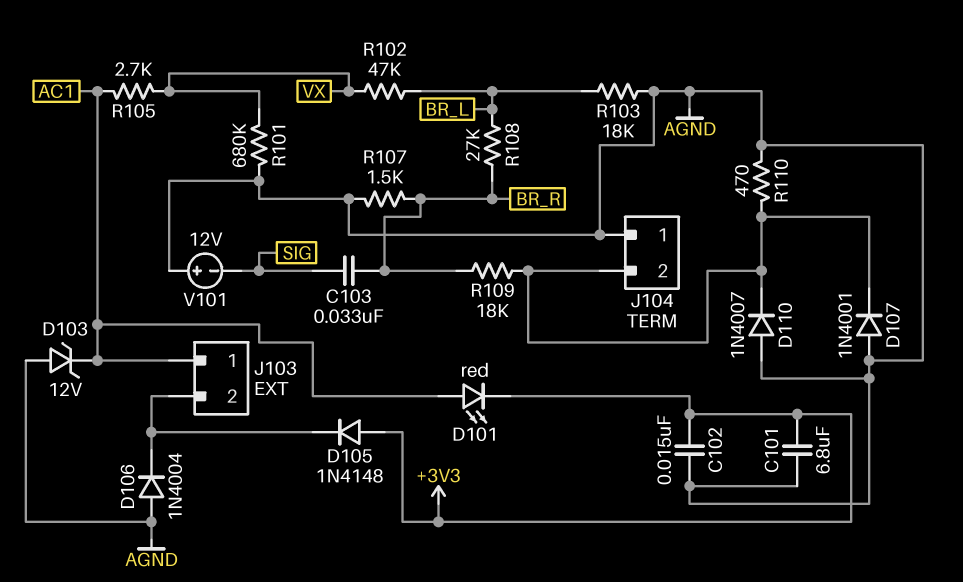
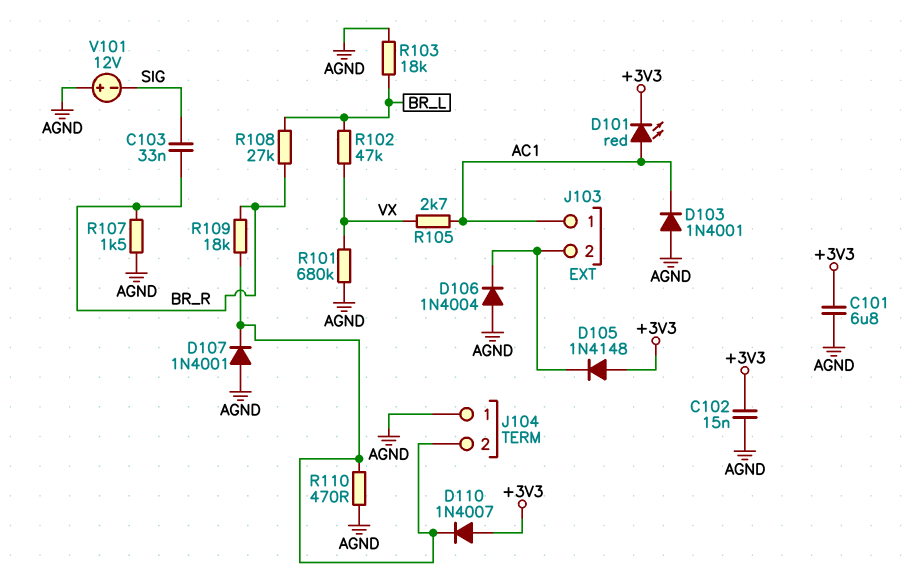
D103: zener 12V (A AGND, K AC1) -> diode 1N4001 (A AGND, K AC1)
D110: diode 1N4007 (A AGND, K J104/2) -> diode 1N4007 (A +3V3, K J104/2)

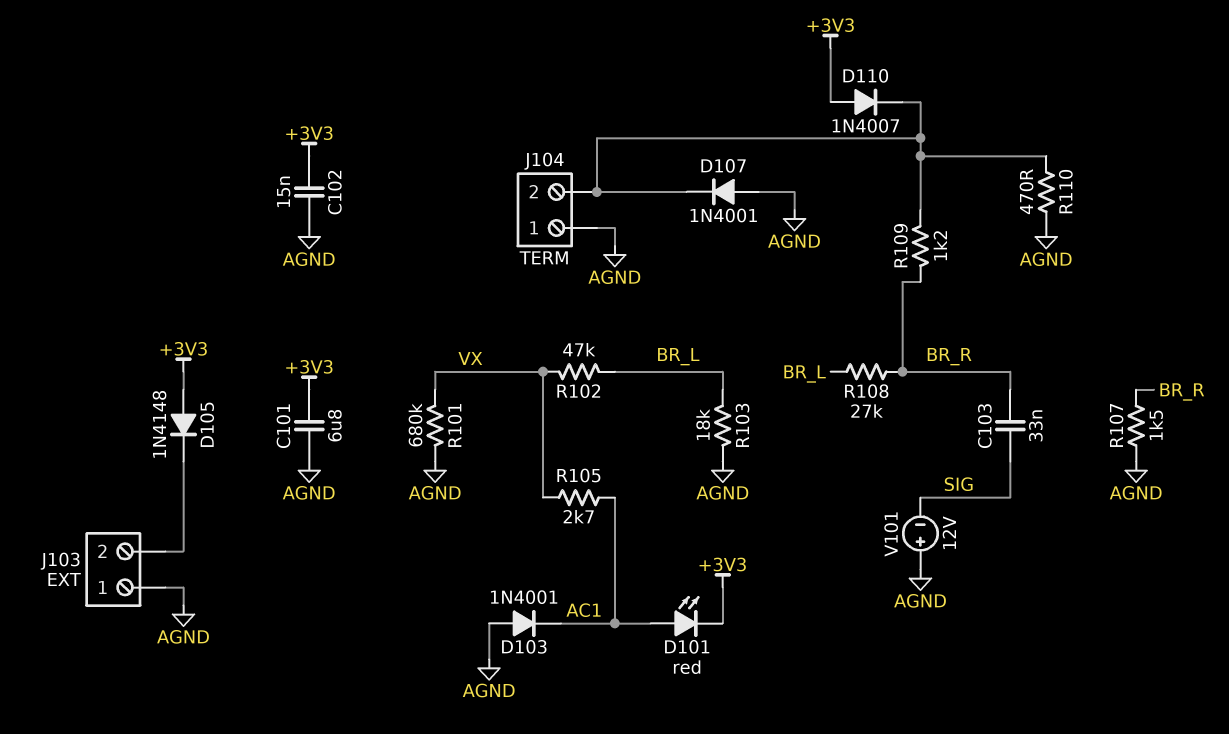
D106: diode 1N4004 (A AGND, K J103/2) -> none
J103 pin 1: AC1 -> AGND
R109: 18k (BR_R, J104/2) -> 1.2k (BR_R, J104/2)

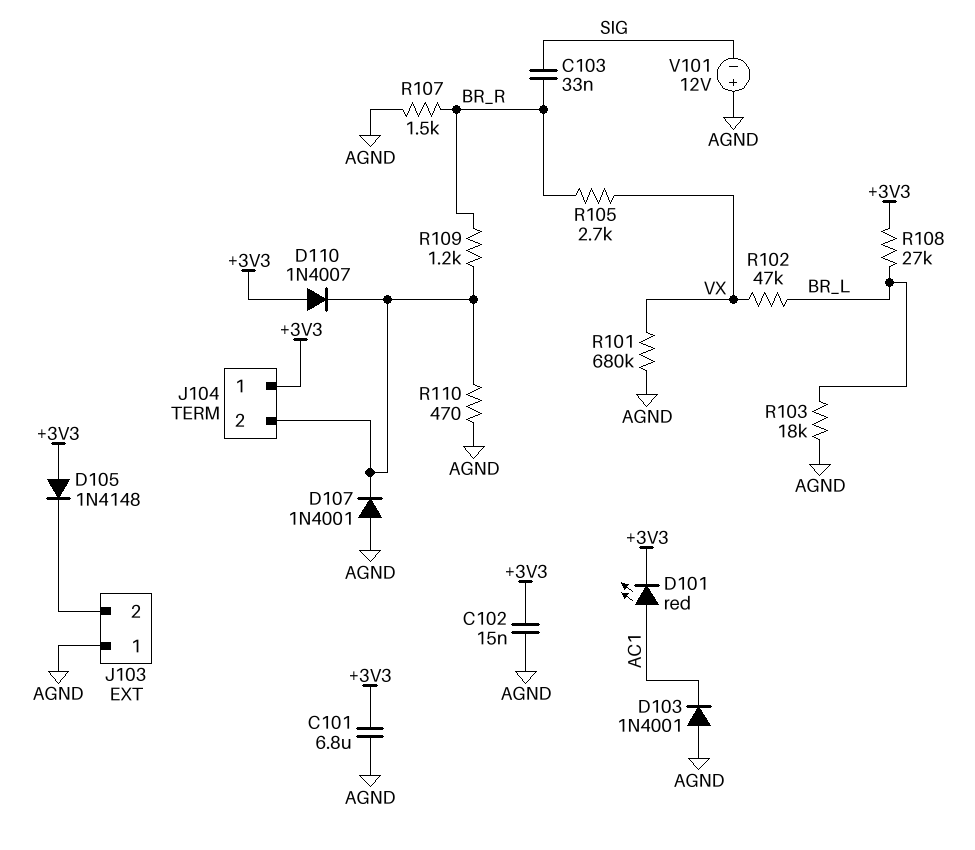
J104 pin 1: AGND -> +3V3
R105: 2.7k (AC1, VX) -> 2.7k (BR_R, VX)
R108: 27k (BR_L, BR_R) -> 27k (+3V3, BR_L)

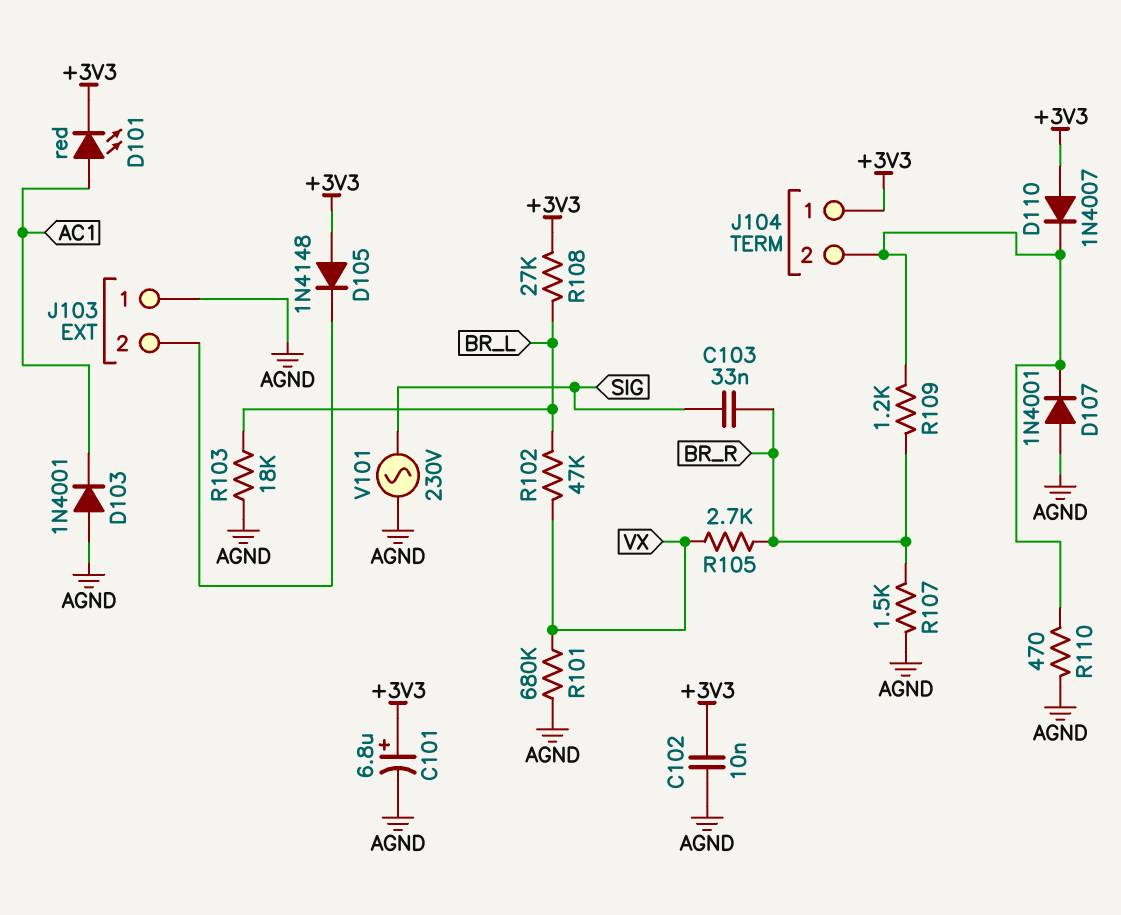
C101: 6.8uF (+3V3, AGND) -> 6.8uF (plus +3V3, minus AGND)
C102: 15nF (+3V3, AGND) -> 10nF (+3V3, AGND)
V101: 12V (plus AGND, minus SIG) -> AC 230V (AGND, SIG)

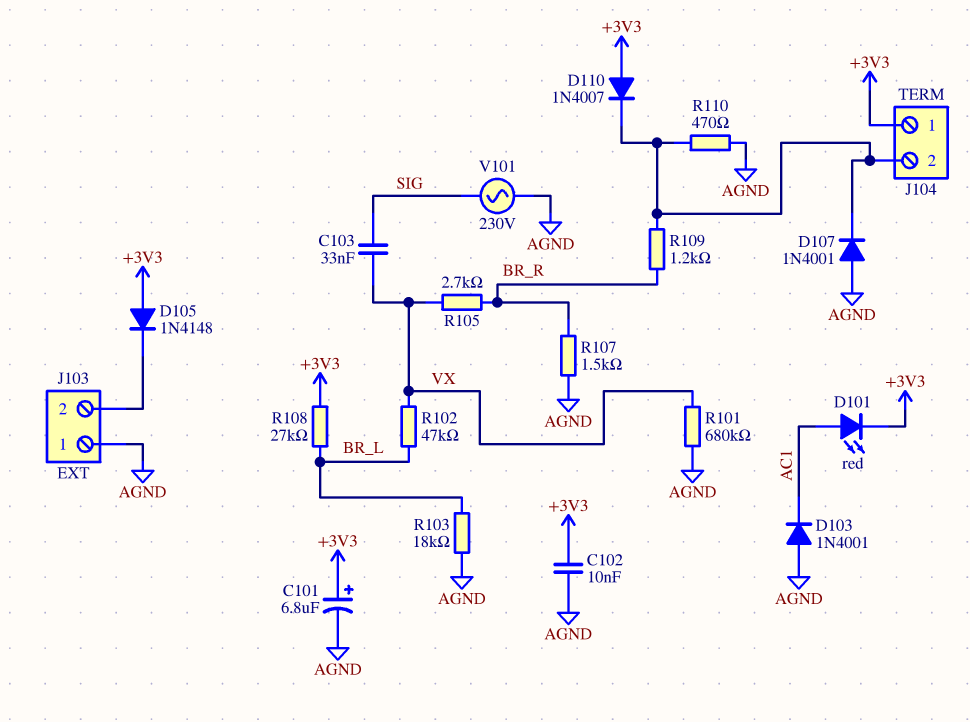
C103: 33nF (BR_R, SIG) -> 33nF (SIG, VX)

